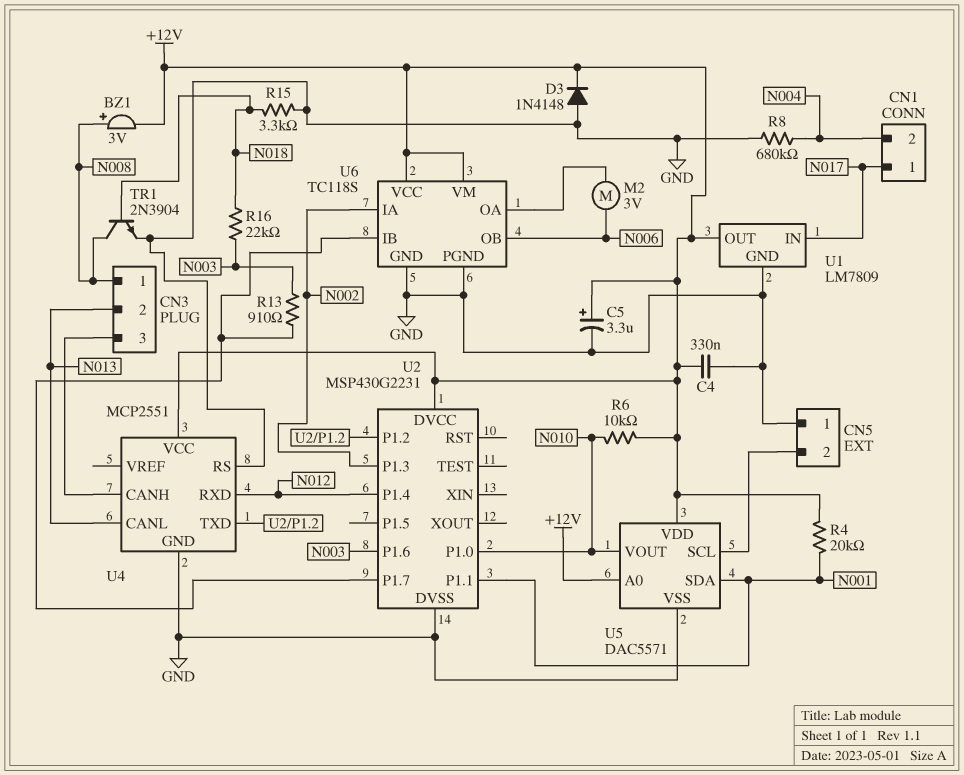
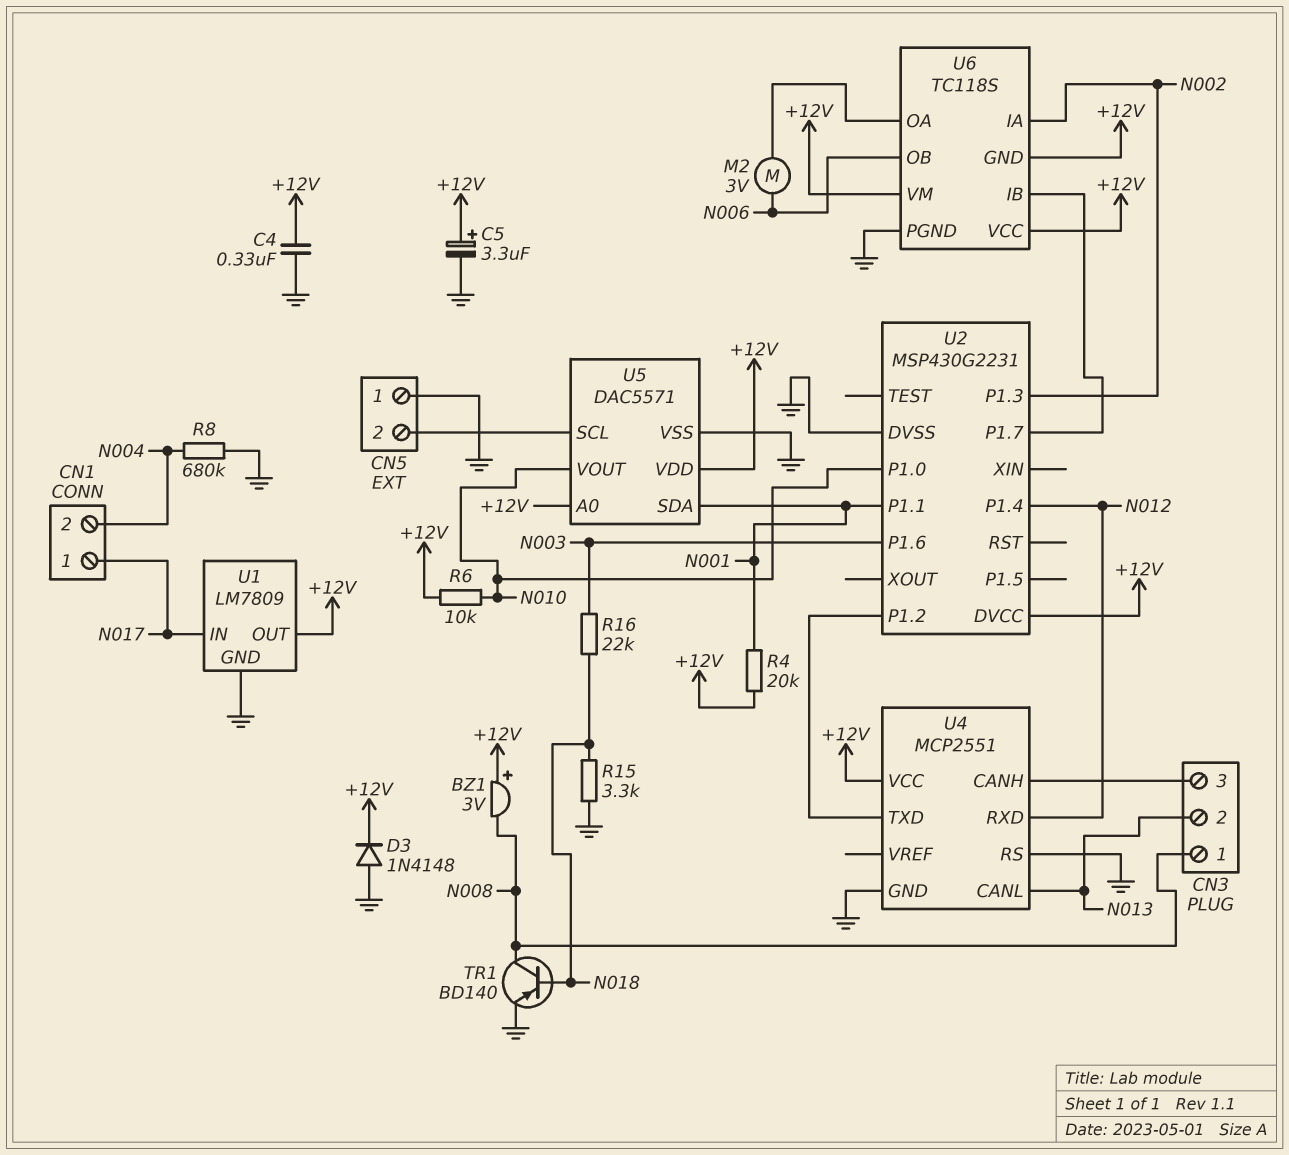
BZ1: buzzer 3V (plus N008, minus +12V) -> buzzer 3V (plus +12V, minus N008)
R13: 910 (N003, U2/P1.7) -> none
TR1: NPN 2N3904 (B N018, C N008, E GND) -> PNP BD140 (B N018, C N008, E GND)
U6 pin GND: GND -> +12V

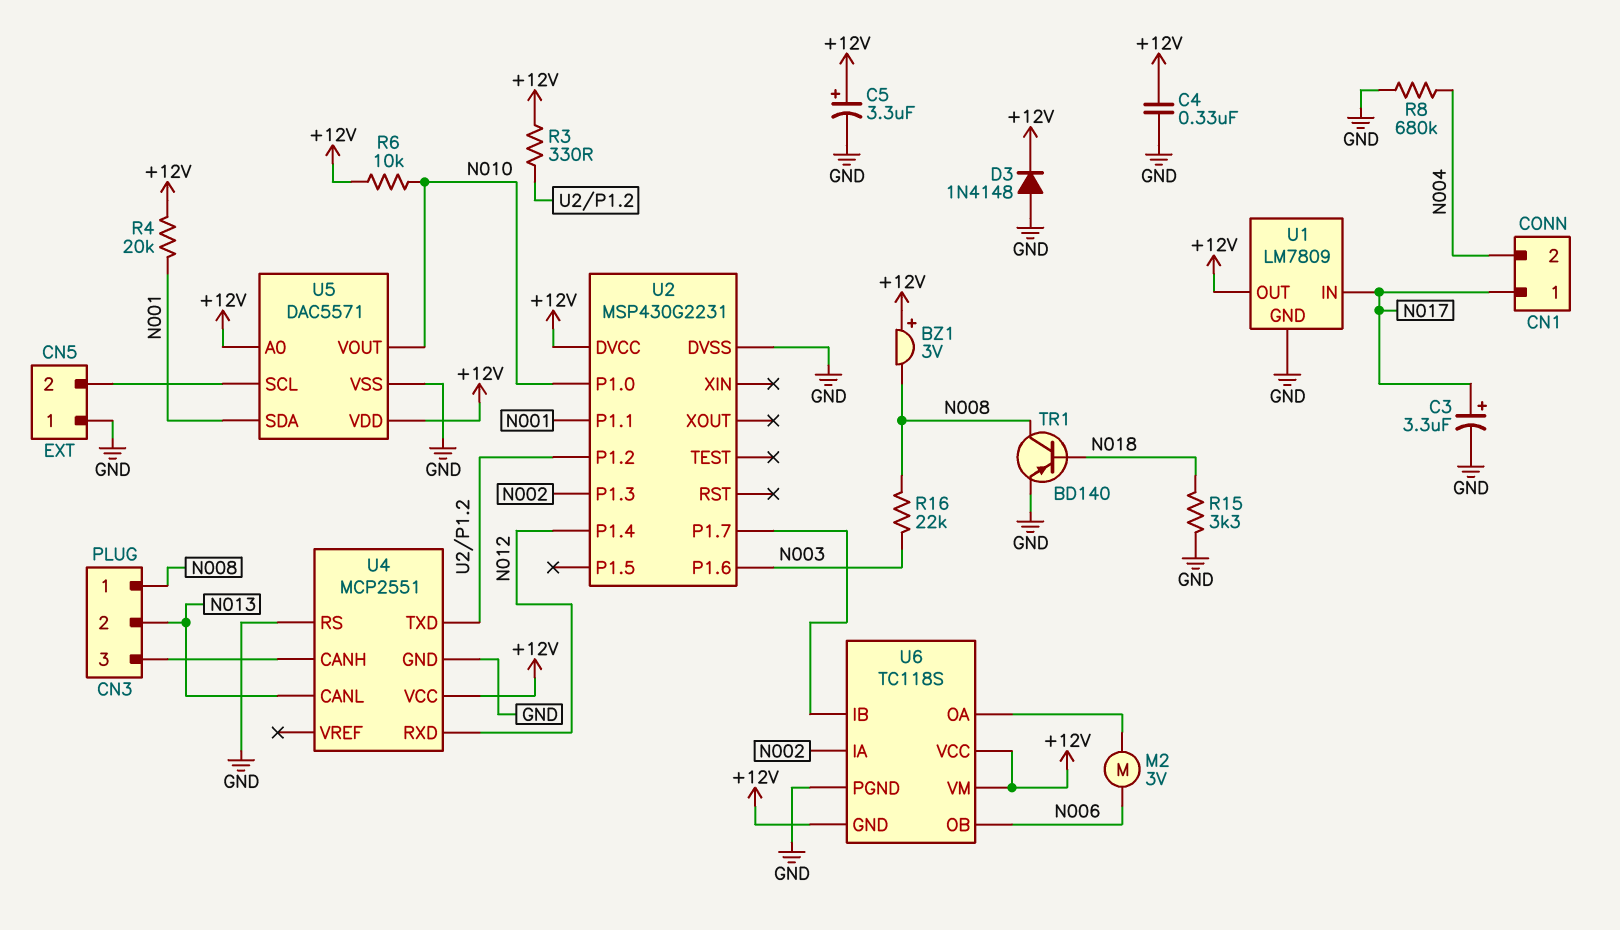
C3: none -> 3.3uF (plus N017, minus GND)
R3: none -> 330 (+12V, U2/P1.2)
R16: 22k (N003, N018) -> 22k (N003, N008)

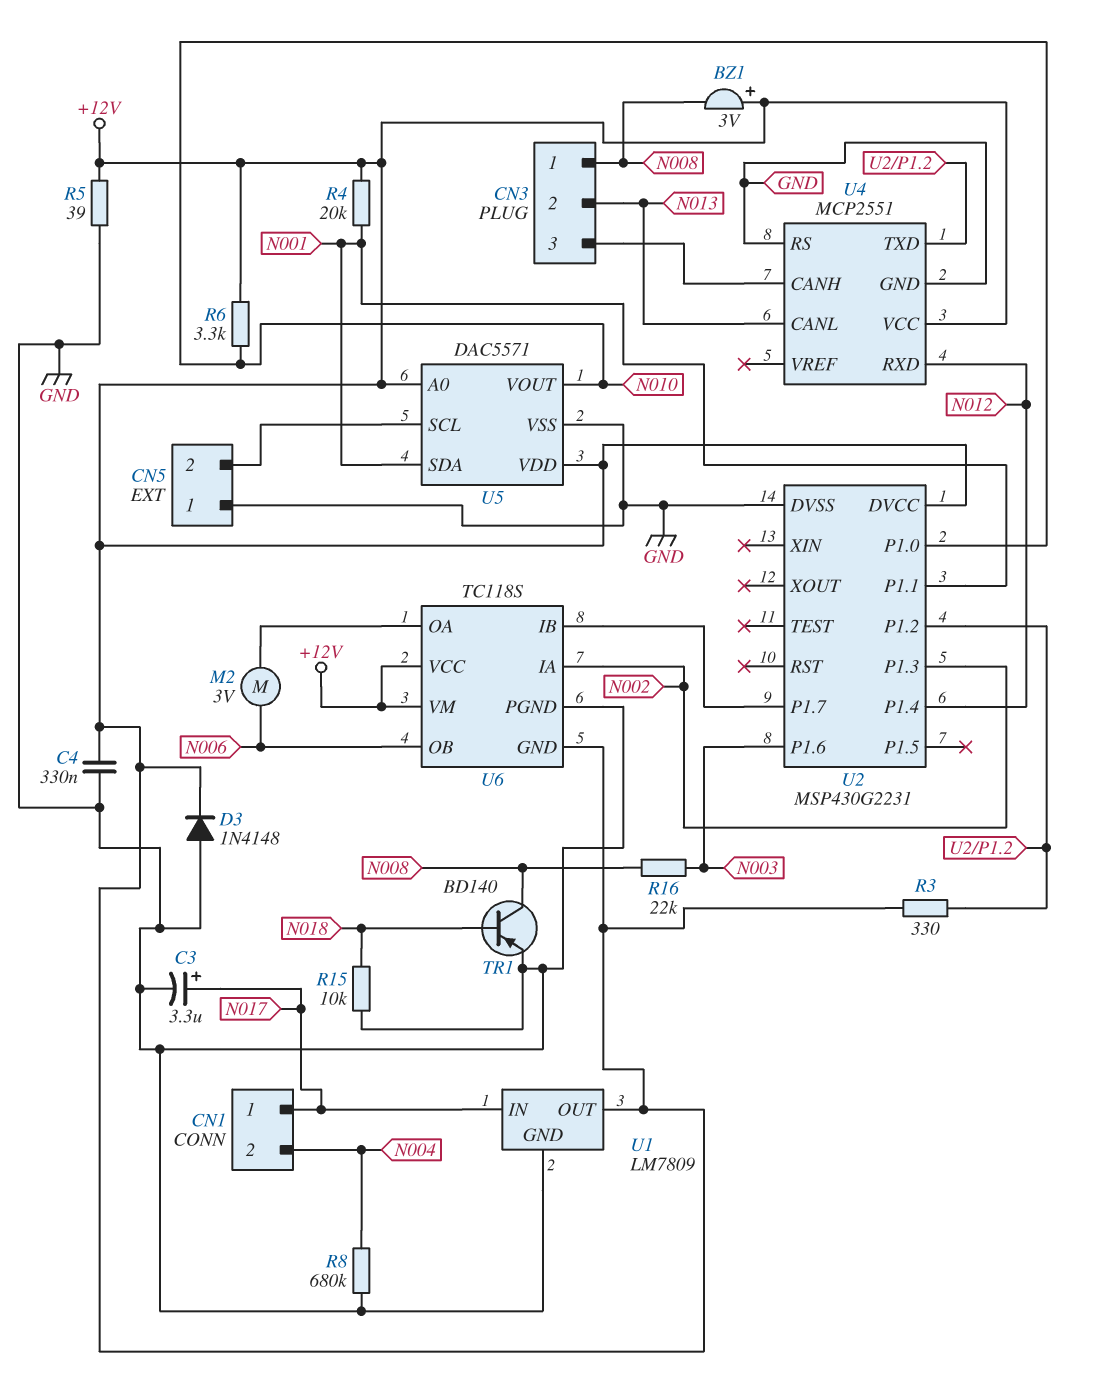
C5: 3.3uF (plus +12V, minus GND) -> none
R5: none -> 39 (+12V, GND)
R6: 10k (+12V, N010) -> 3.3k (+12V, N010)
R15: 3.3k (GND, N018) -> 10k (GND, N018)

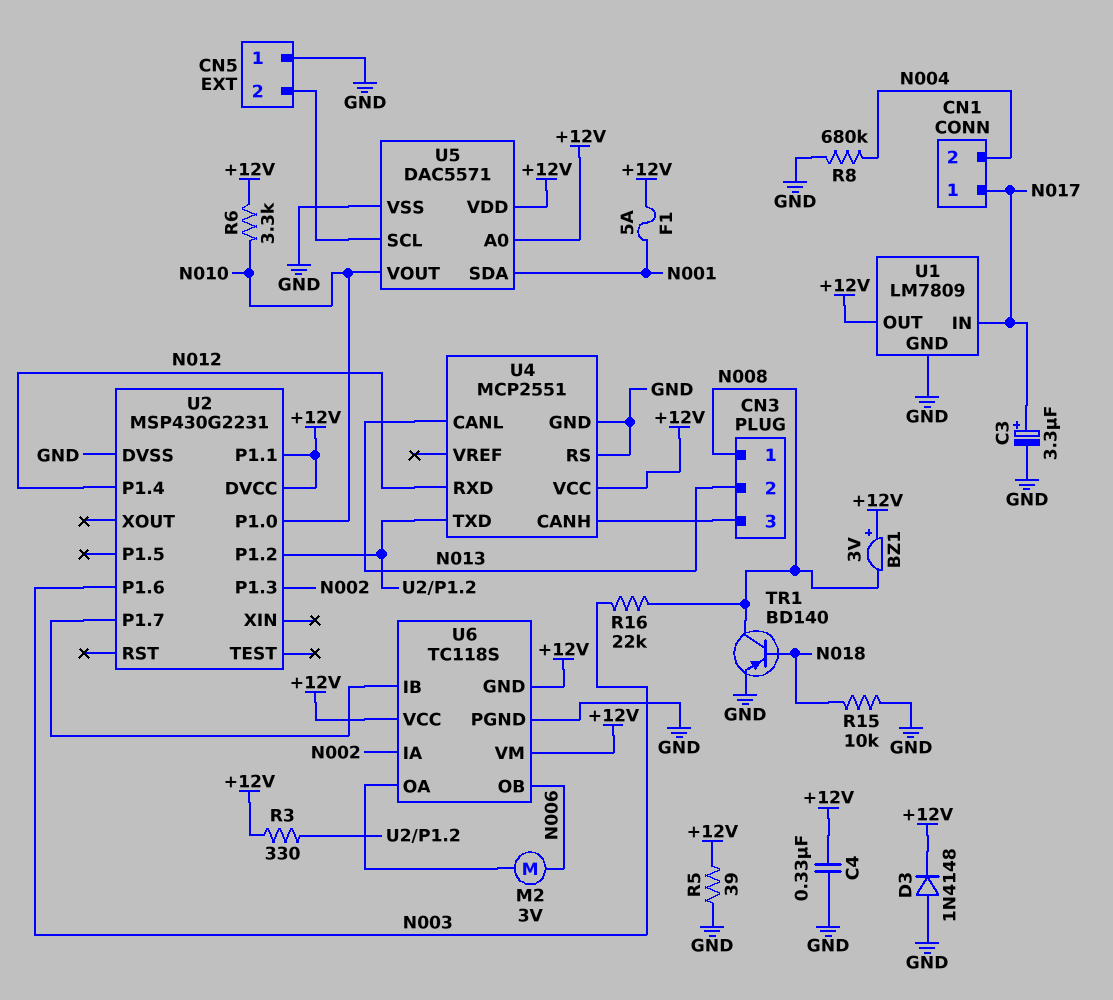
F1: none -> 5A (+12V, N001)
R4: 20k (+12V, N001) -> none
U2 pin P1.1: N001 -> +12V

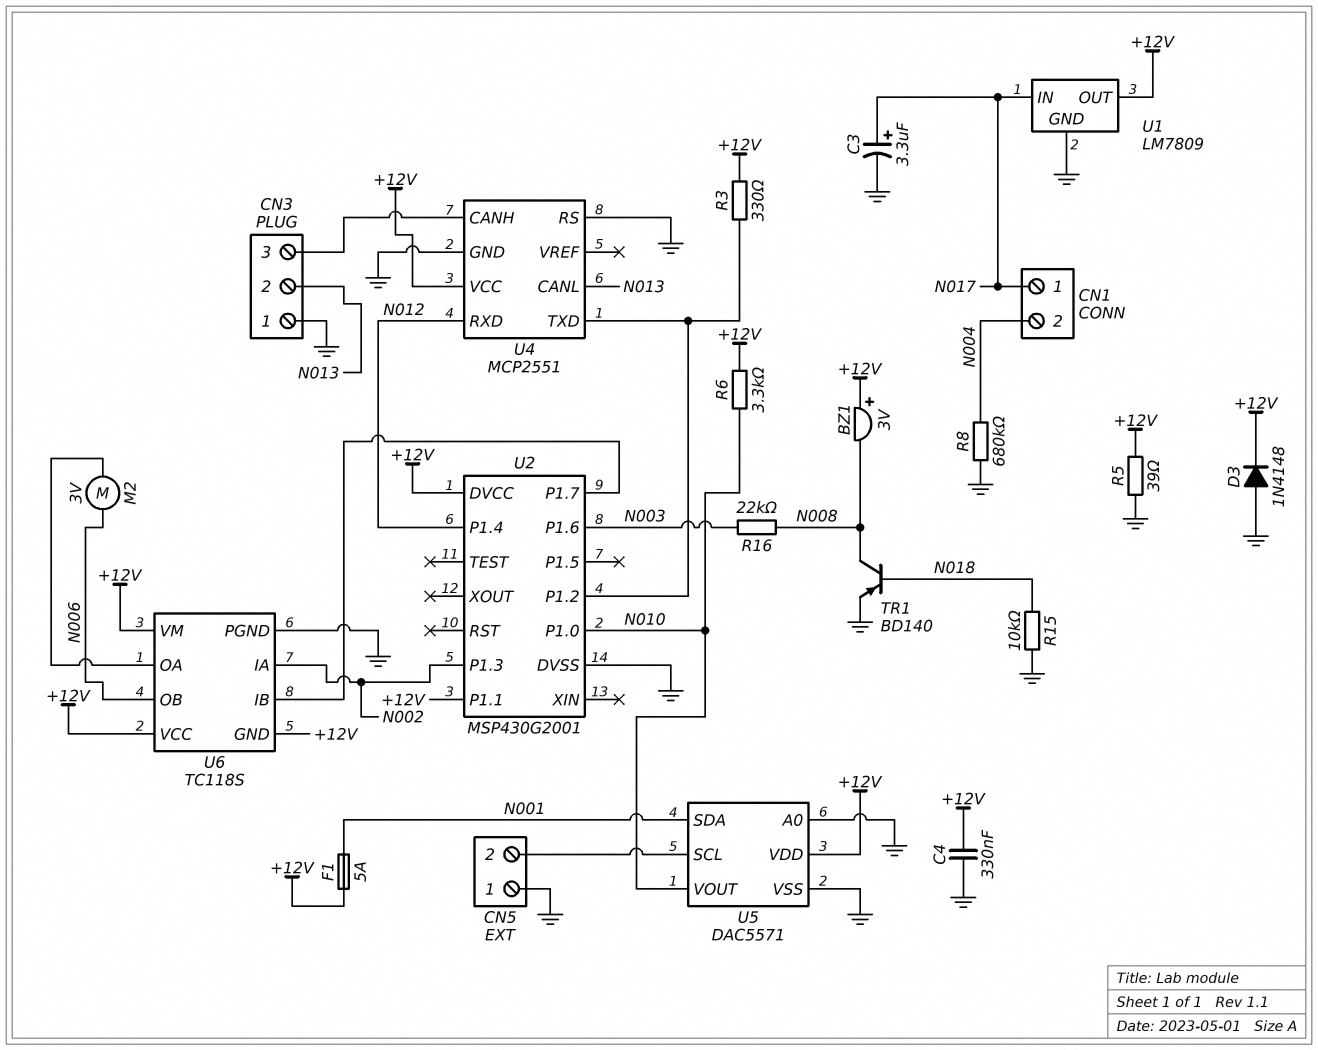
CN3 pin 1: N008 -> GND
U2: MSP430G2231 -> MSP430G2001
U5 pin A0: +12V -> GND

